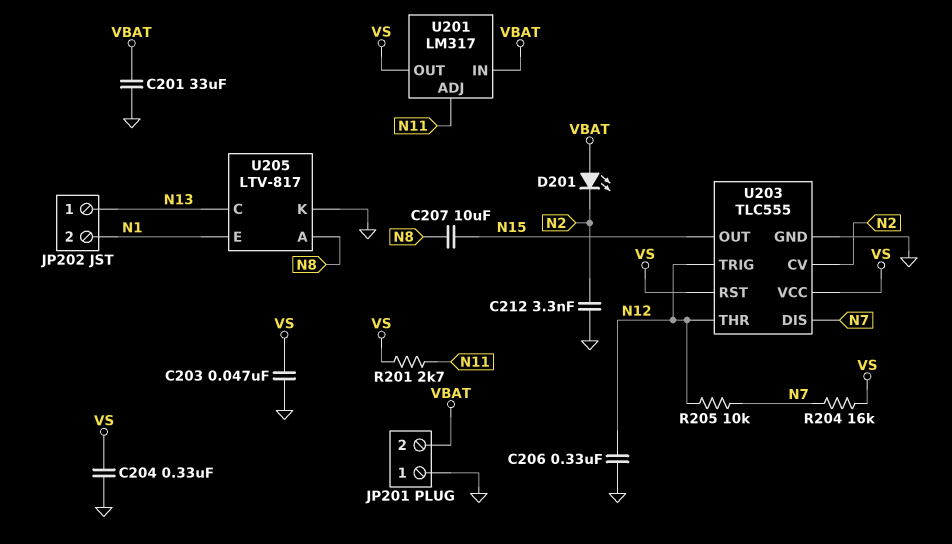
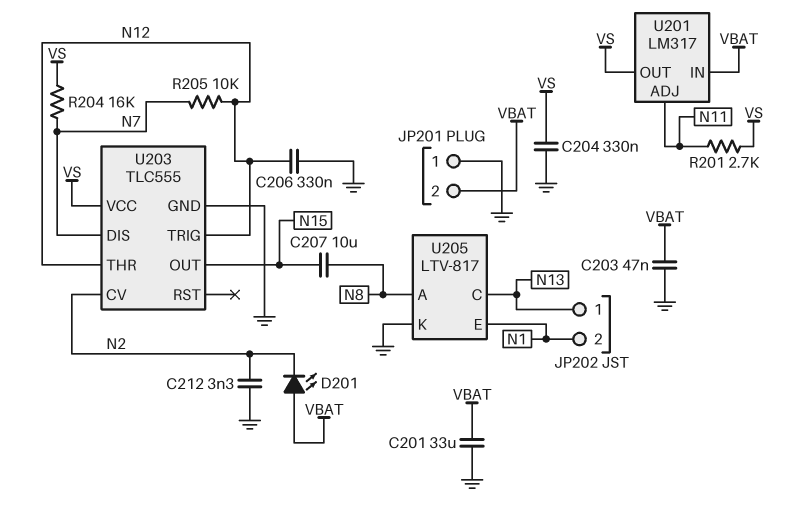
C203: 47nF (GND, VS) -> 47nF (GND, VBAT)
U203 pin RST: VS -> none

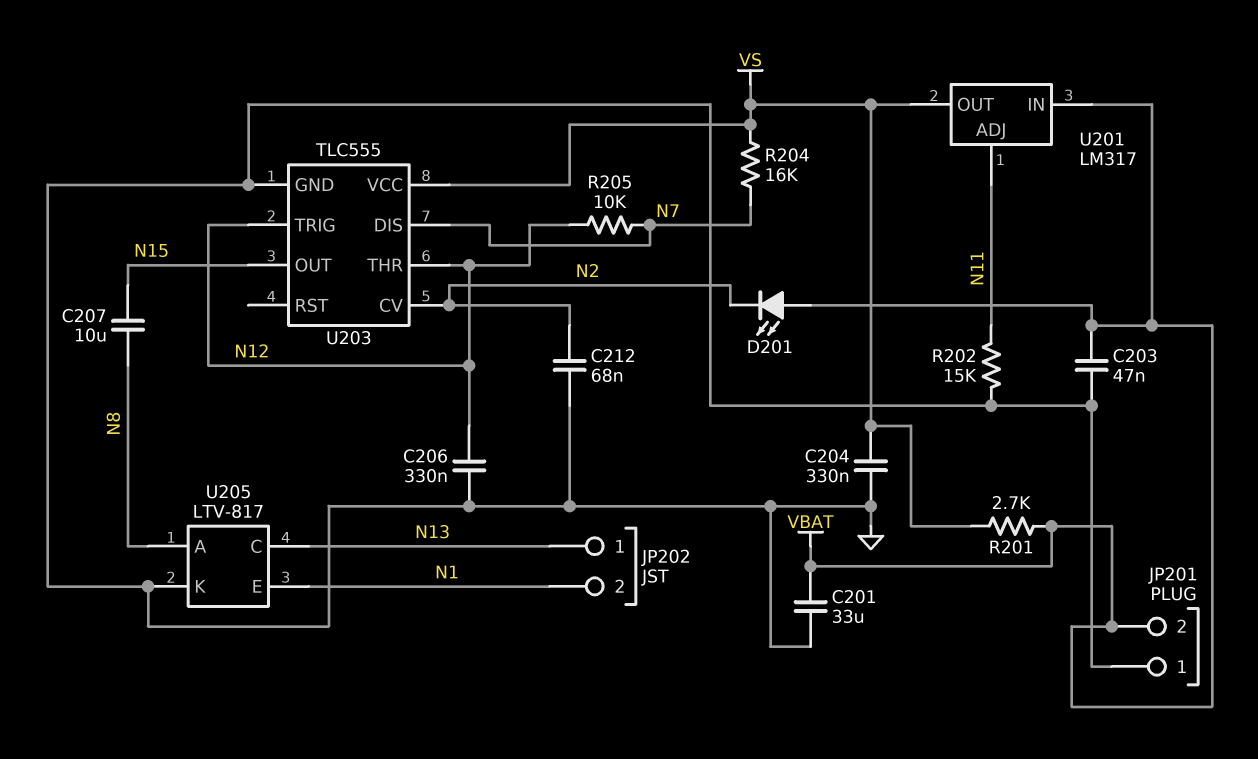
C212: 3.3nF (GND, N2) -> 68nF (GND, N2)
R201: 2.7k (N11, VS) -> 2.7k (VBAT, VS)
R202: none -> 15k (GND, N11)

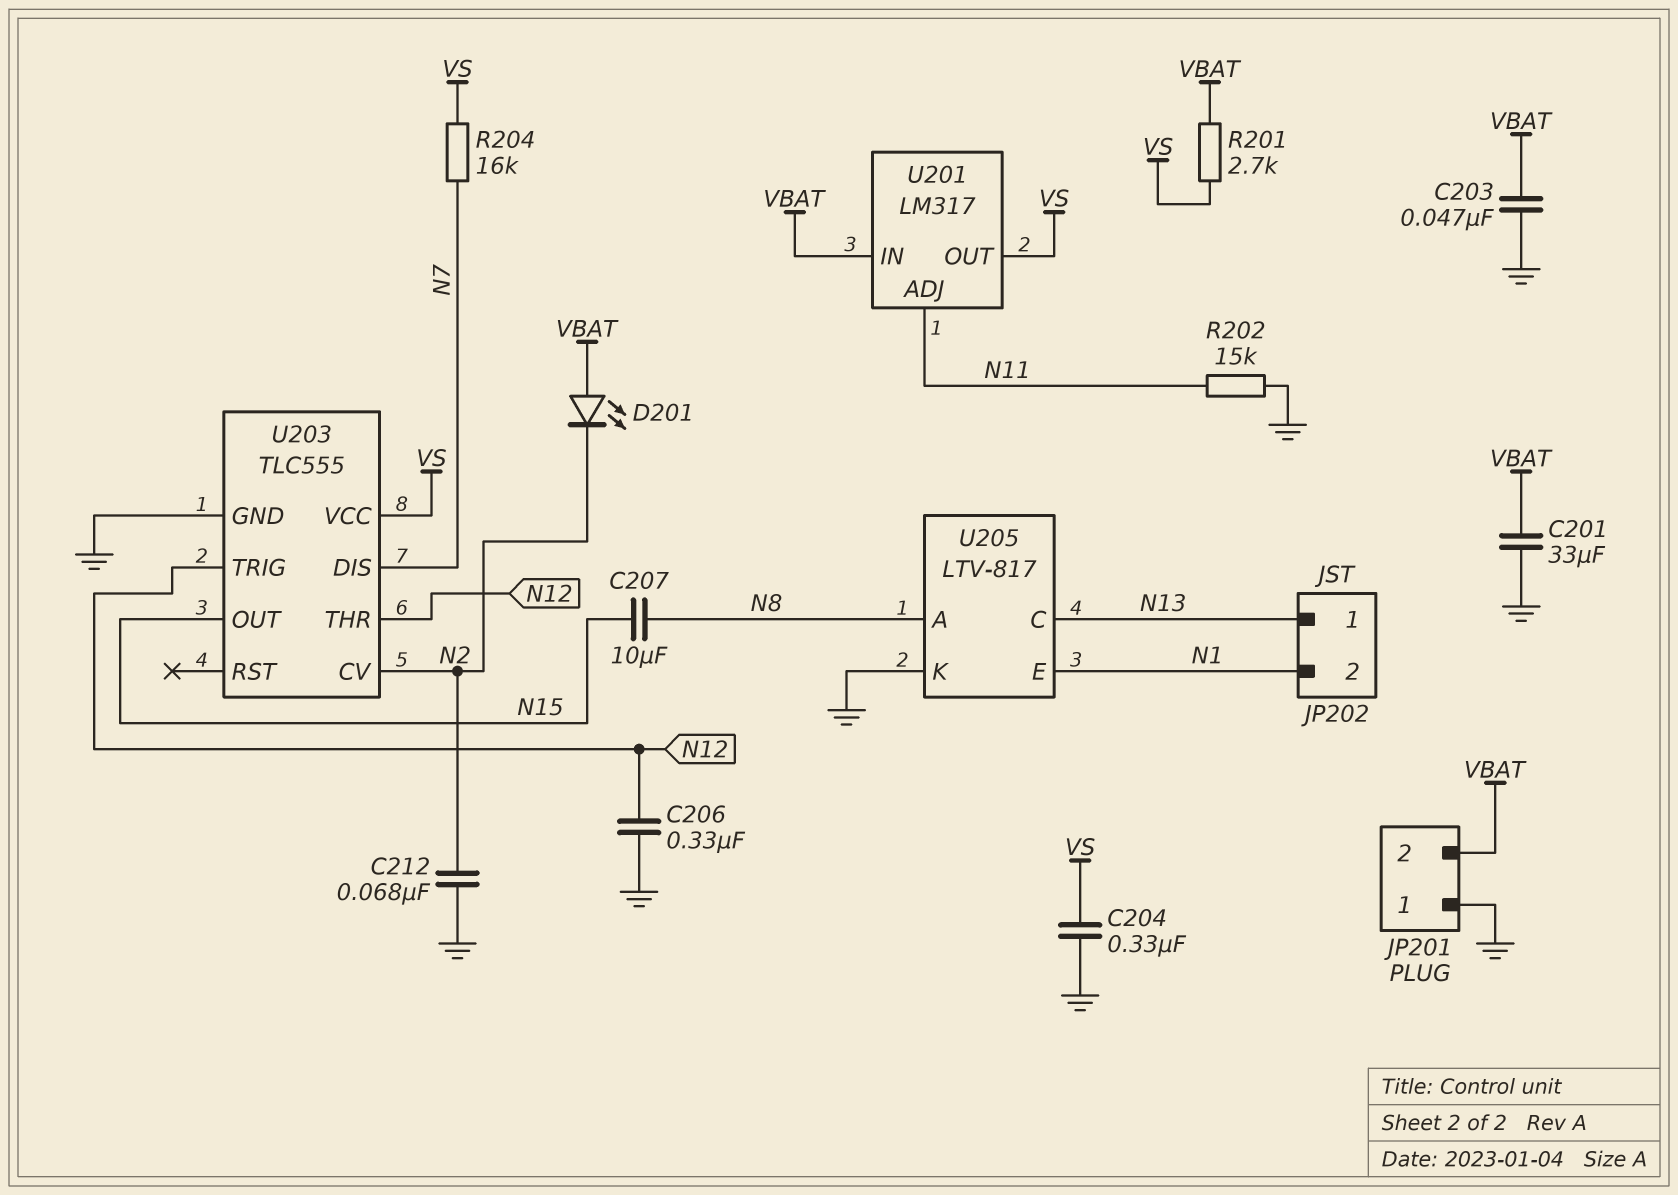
R205: 10k (N7, N12) -> none

